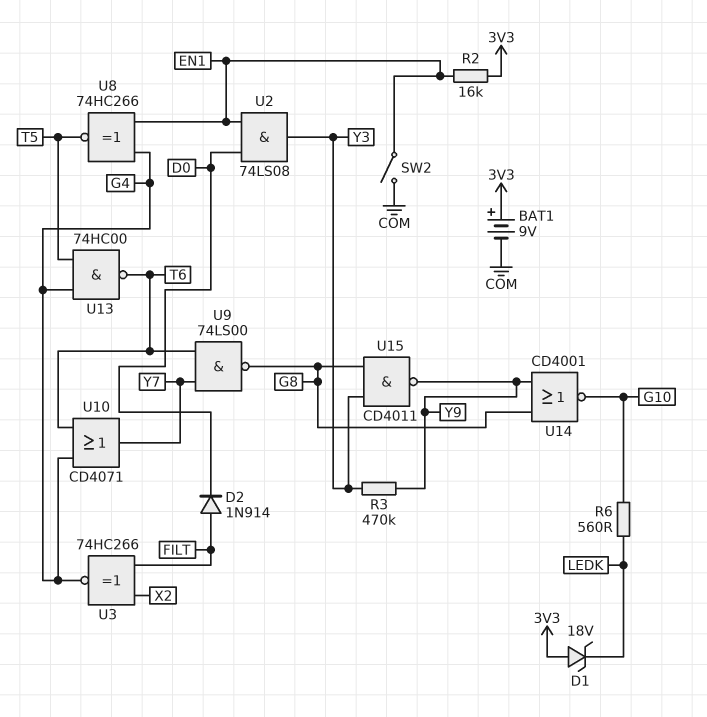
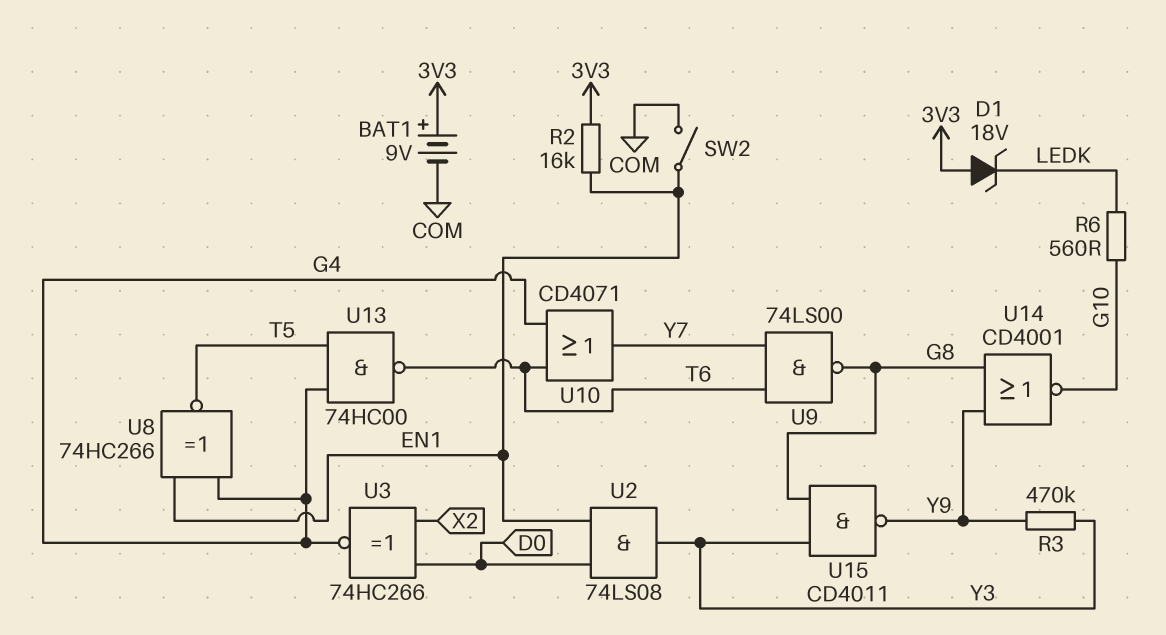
D2: diode 1N914 (A FILT, K D0) -> none
U3: XNOR 74HC266 (in FILT, in X2, out G4) -> XNOR 74HC266 (in D0, in X2, out G4)

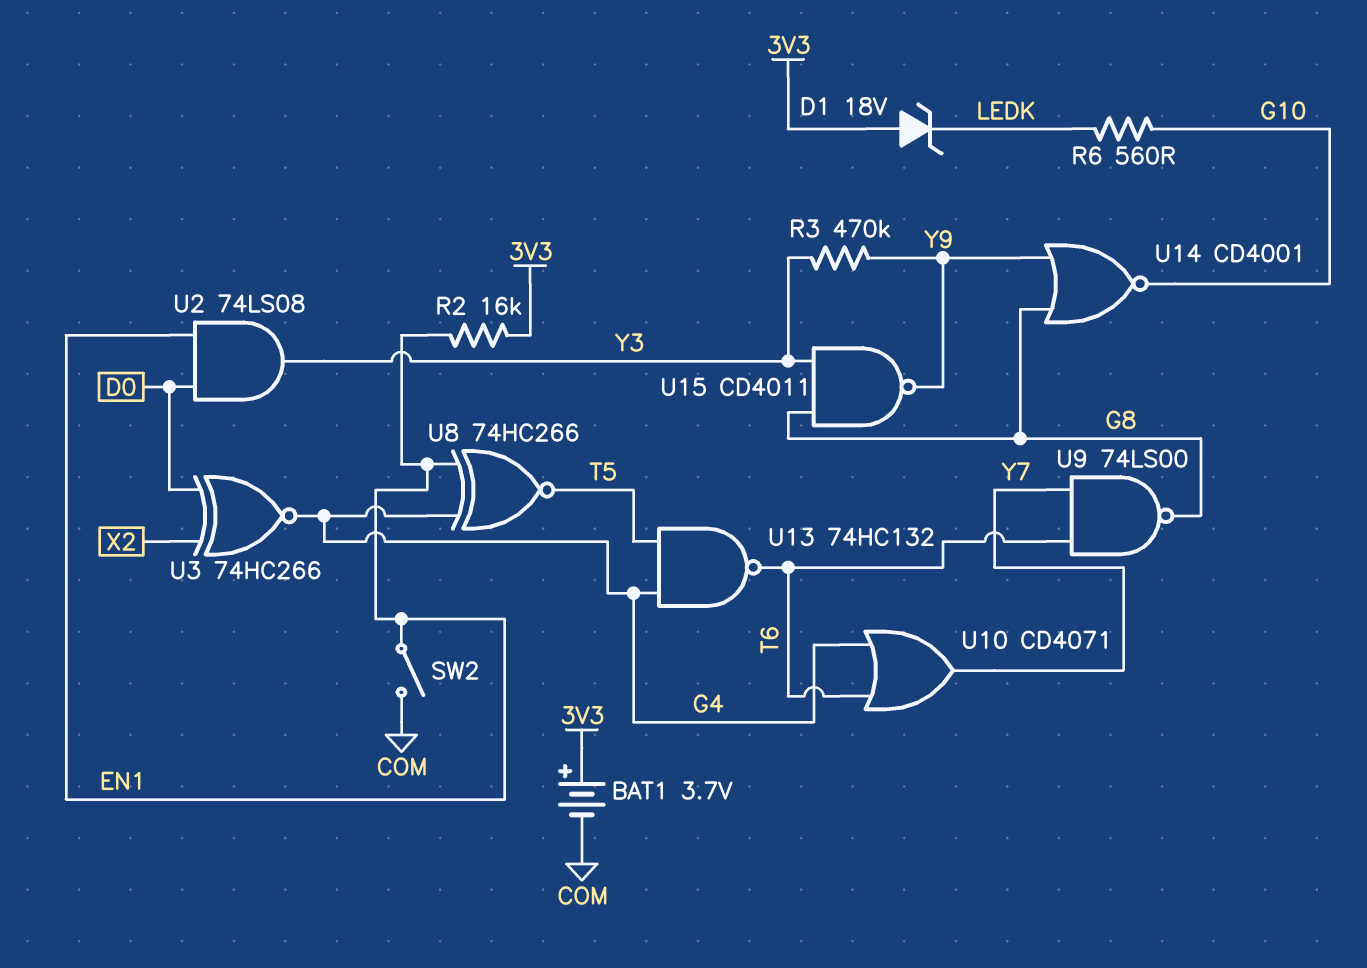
BAT1: 9V (plus 3V3, minus COM) -> 3.7V (plus 3V3, minus COM)
U13: NAND 74HC00 (in G4, in T5, out T6) -> NAND 74HC132 (in G4, in T5, out T6)

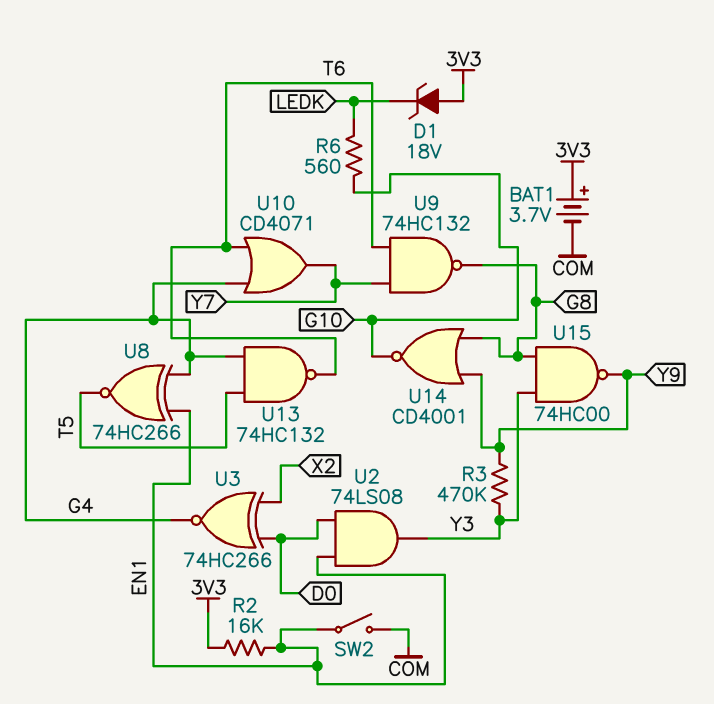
U9: NAND 74LS00 (in T6, in Y7, out G8) -> NAND 74HC132 (in T6, in Y7, out G8)
U15: NAND CD4011 (in G8, in Y3, out Y9) -> NAND 74HC00 (in G8, in Y3, out Y9)

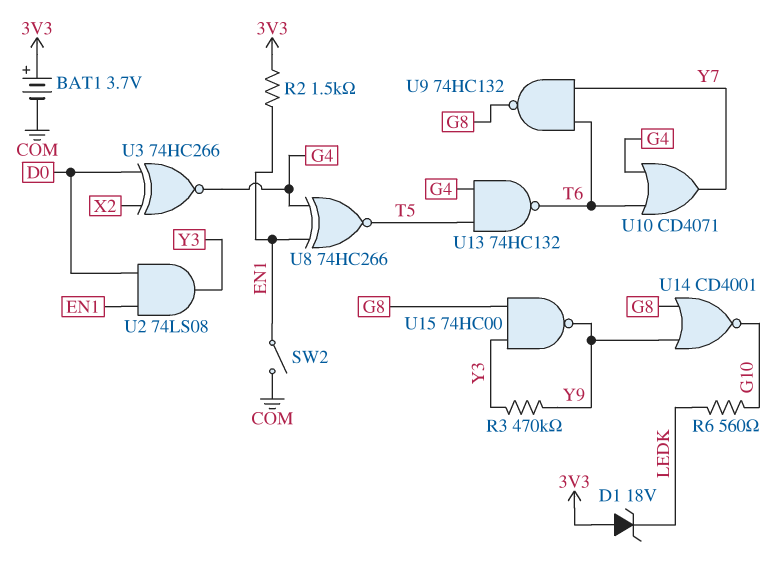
R2: 16k (3V3, EN1) -> 1.5k (3V3, EN1)

